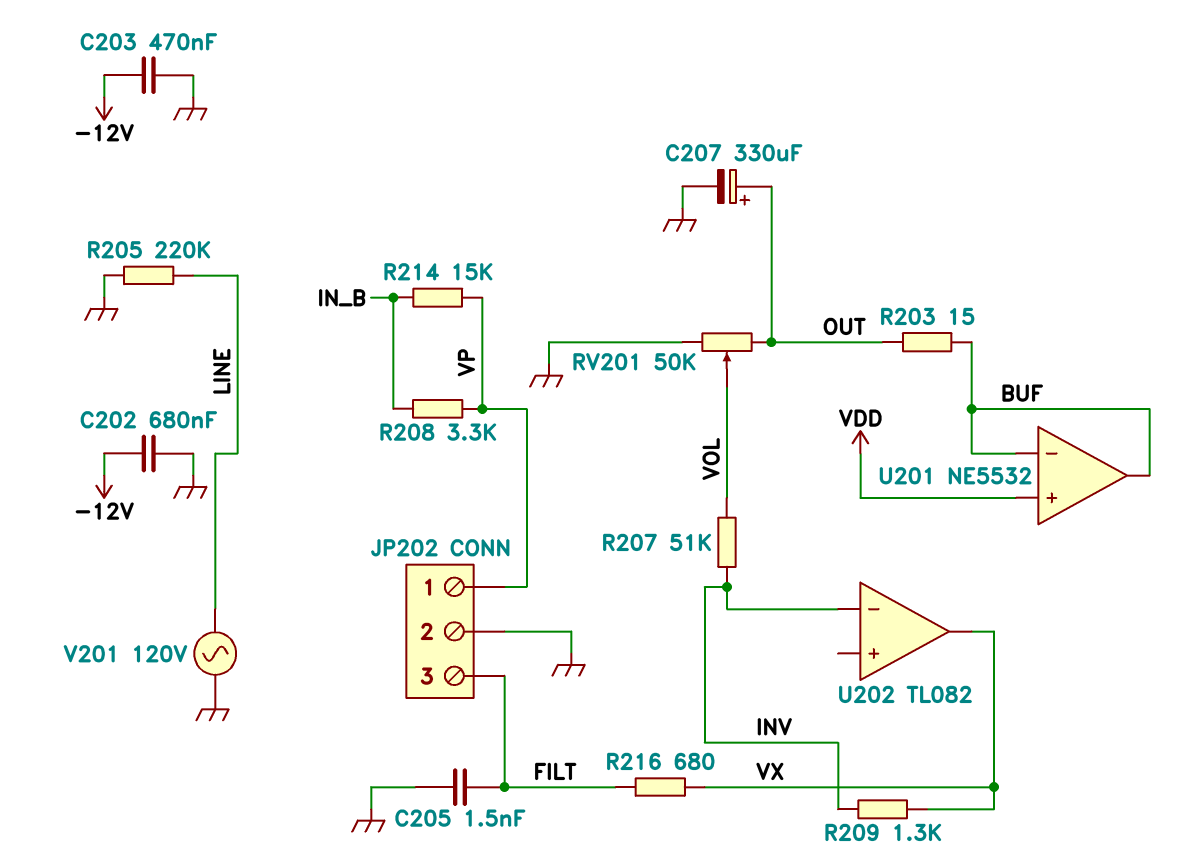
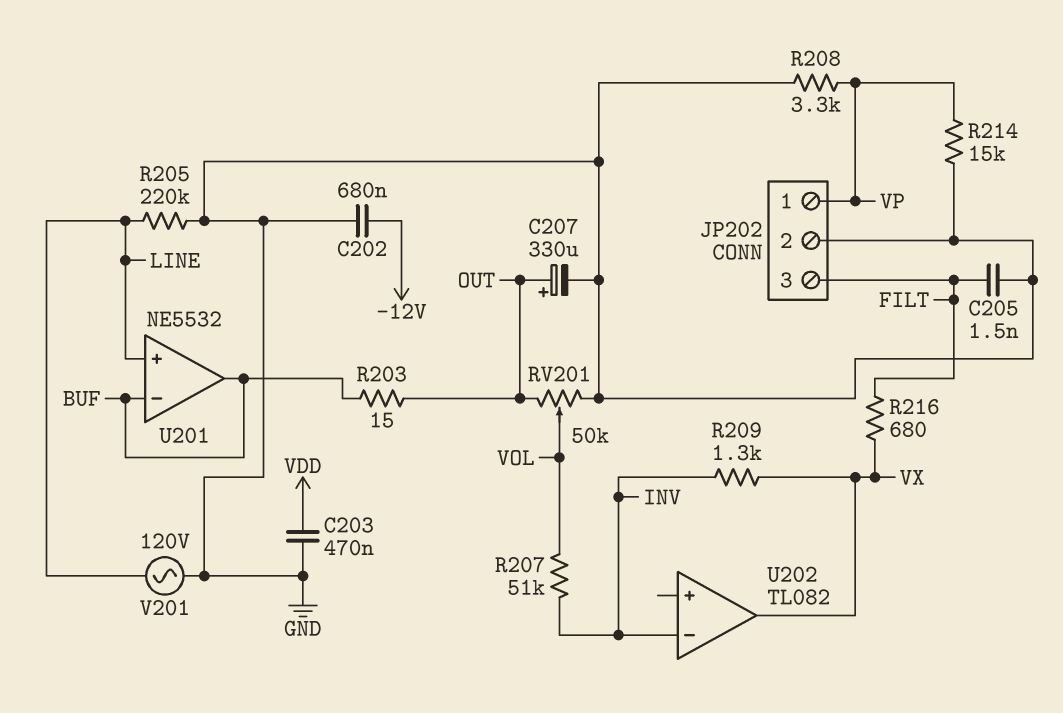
C203: 470nF (-12V, GND) -> 470nF (GND, VDD)
R208: 3.3k (IN_B, VP) -> 3.3k (GND, VP)
R214: 15k (IN_B, VP) -> 15k (GND, VP)
U201 pin in+: VDD -> LINE

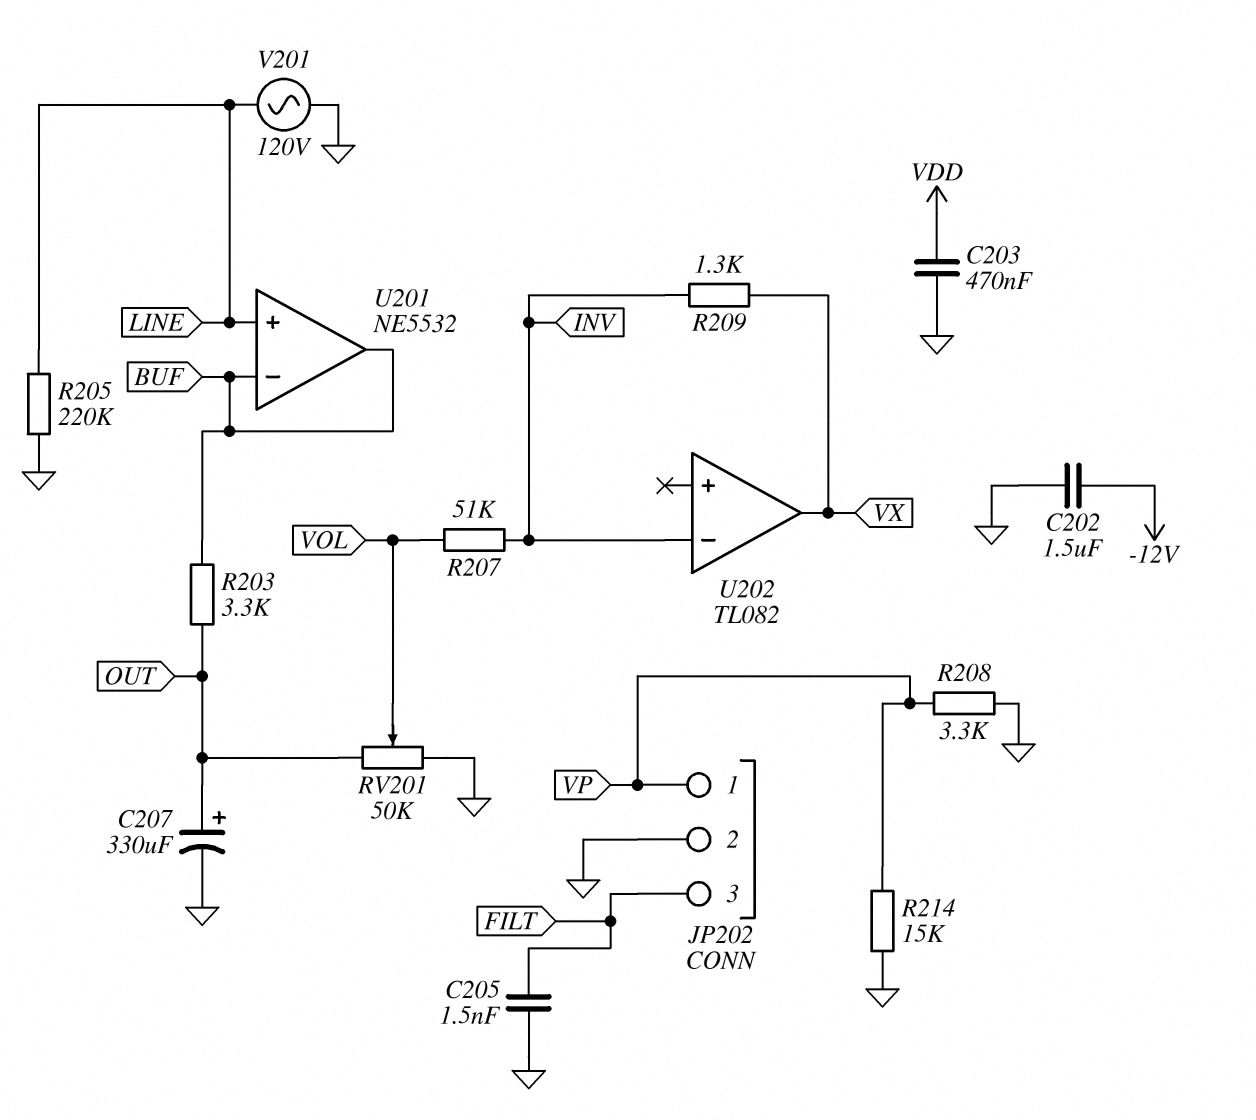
C202: 680nF (-12V, GND) -> 1.5uF (-12V, GND)
R203: 15 (BUF, OUT) -> 3.3k (BUF, OUT)
R216: 680 (FILT, VX) -> none

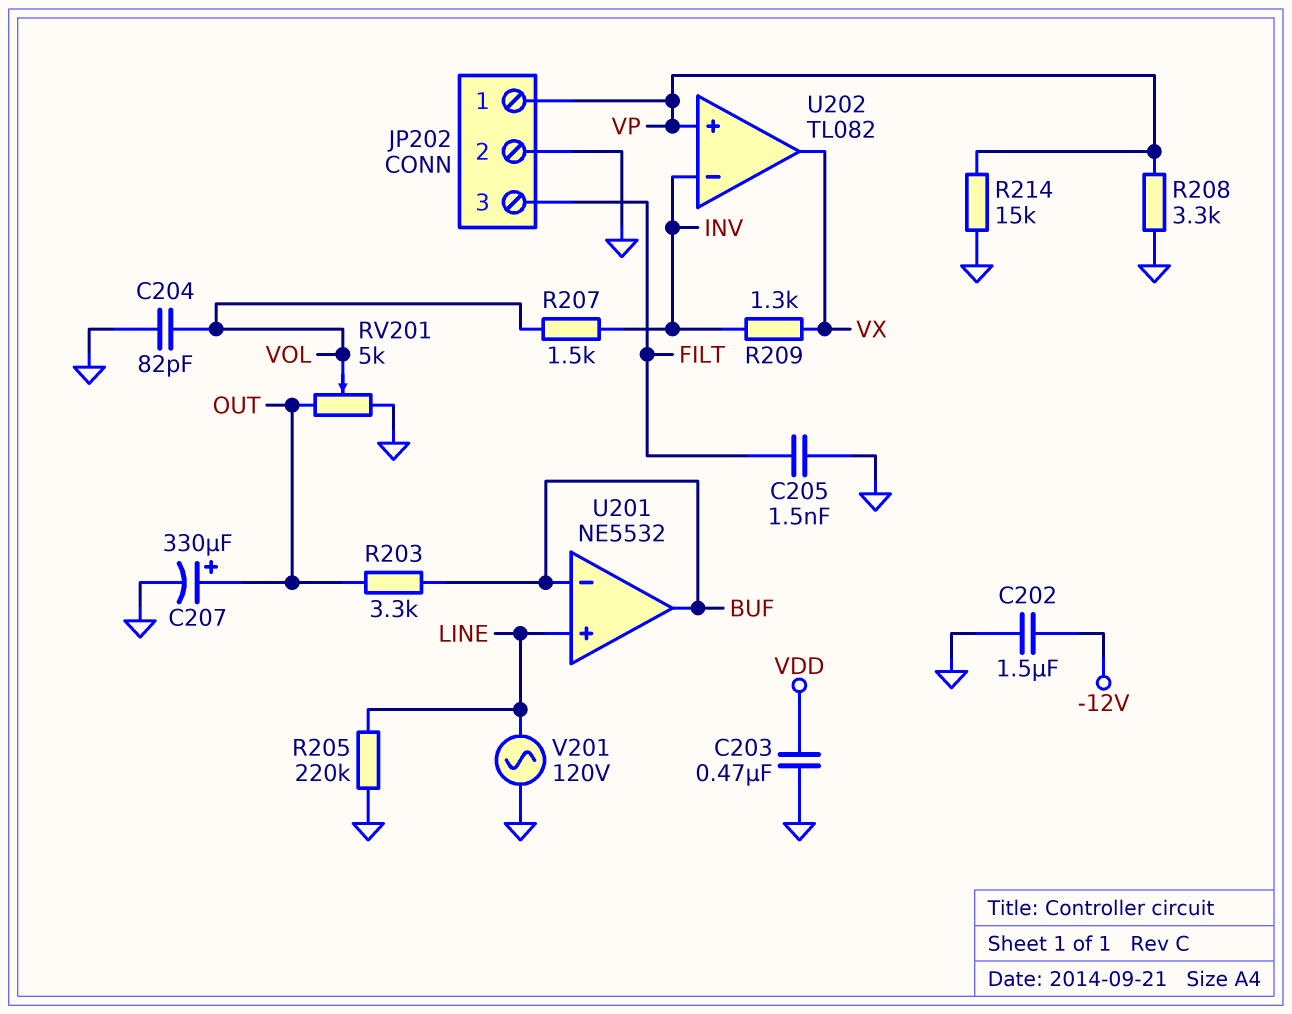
C204: none -> 82pF (GND, VOL)
R207: 51k (INV, VOL) -> 1.5k (INV, VOL)
RV201: 50k (GND, OUT, wiper VOL) -> 5k (GND, OUT, wiper VOL)
U202 pin in+: none -> VP

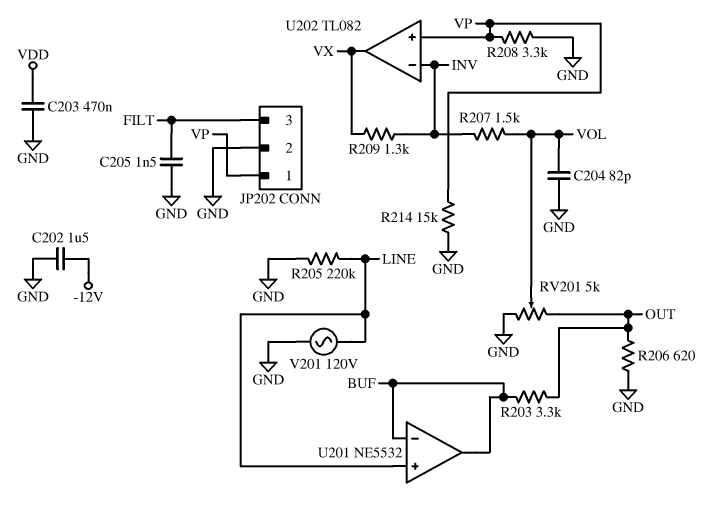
C207: 330uF (plus OUT, minus GND) -> none
R206: none -> 620 (GND, OUT)

